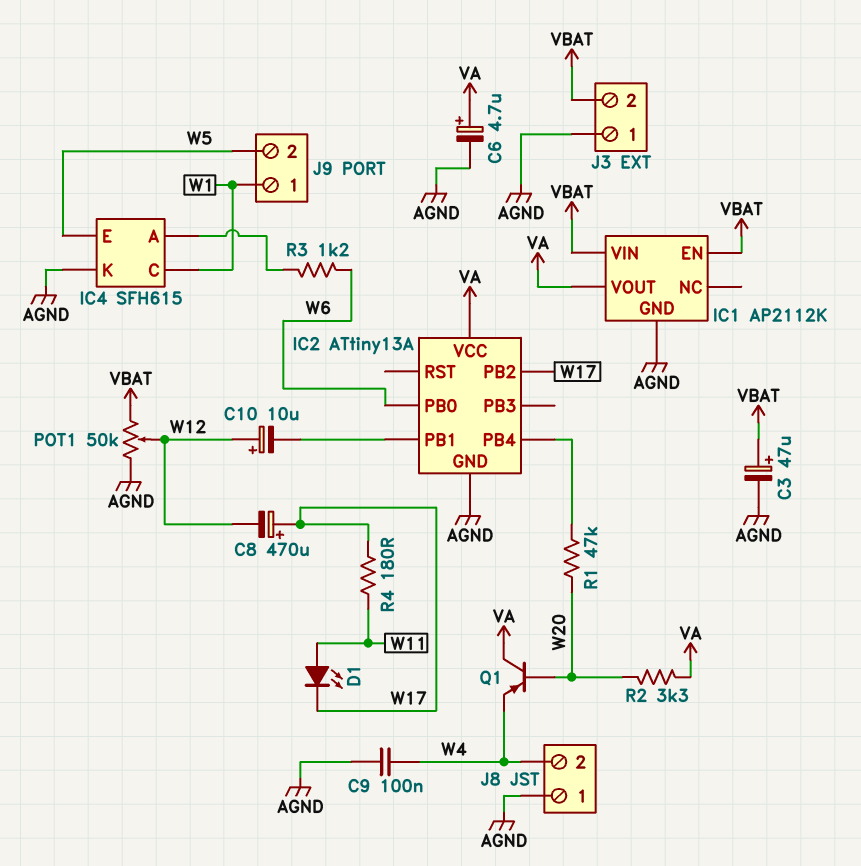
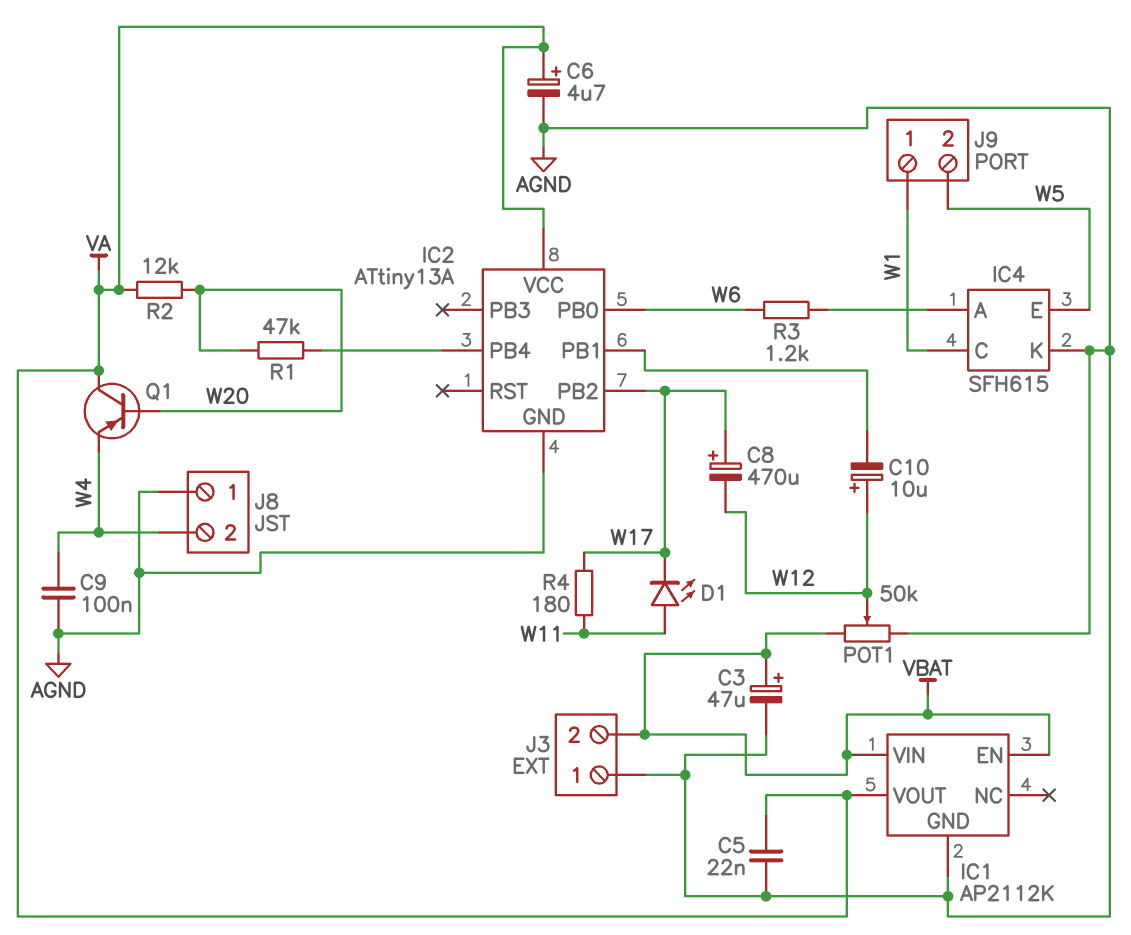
C5: none -> 22nF (AGND, VA)
R2: 3.3k (VA, W20) -> 12k (VA, W20)

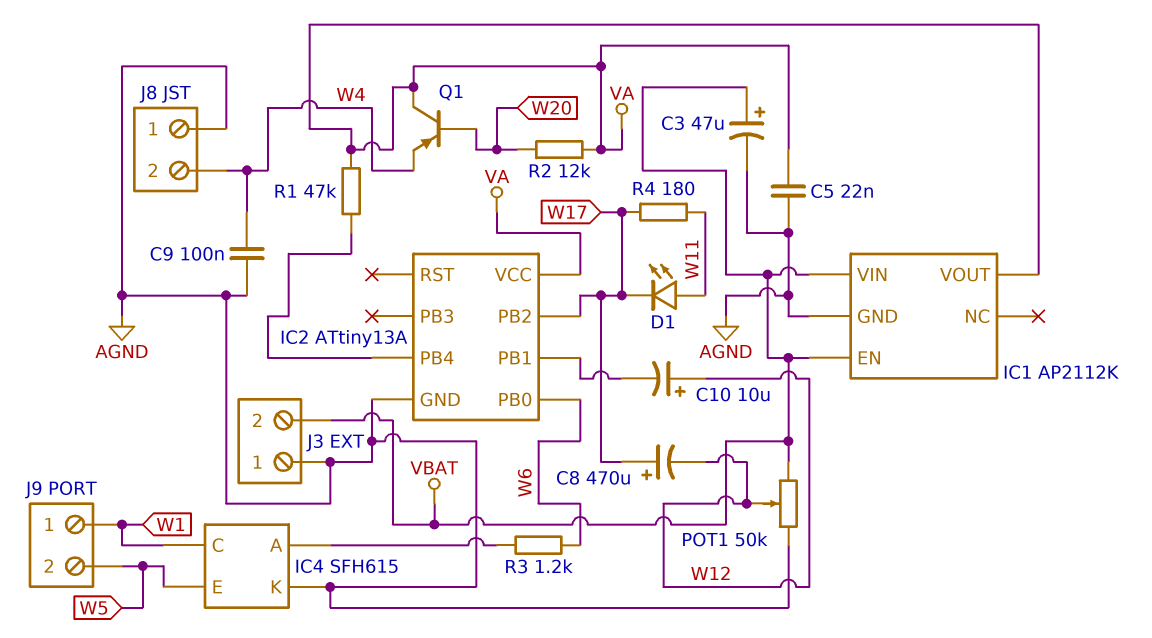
C6: 4.7uF (plus VA, minus AGND) -> none
R1: 47k (IC2/PB4, W20) -> 47k (IC2/PB4, VA)

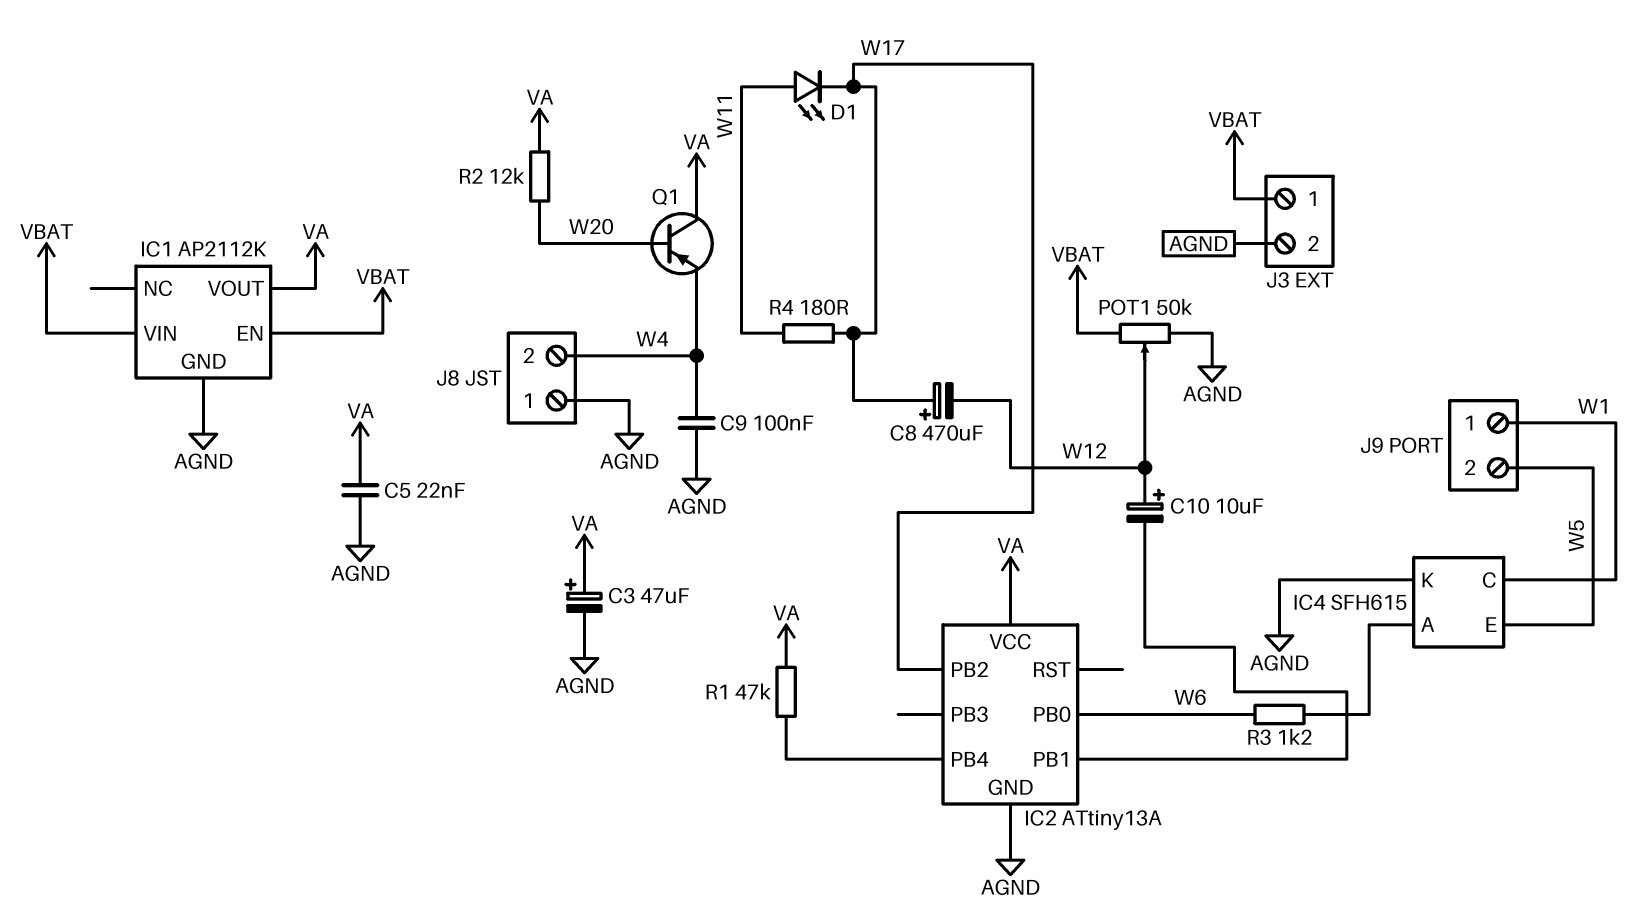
C3: 47uF (plus VBAT, minus AGND) -> 47uF (plus VA, minus AGND)
J3 pin 1: AGND -> VBAT
J3 pin 2: VBAT -> AGND

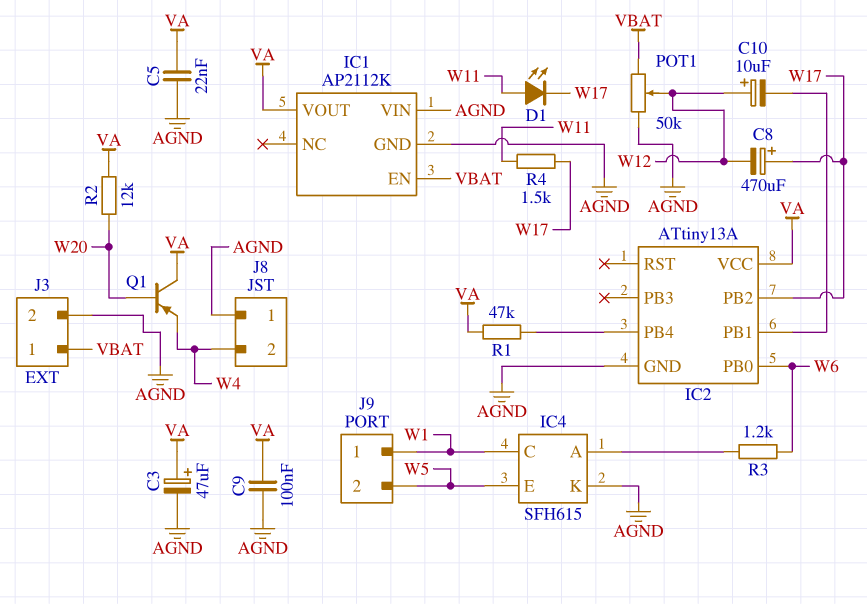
C9: 100nF (AGND, W4) -> 100nF (AGND, VA)
IC1 pin VIN: VBAT -> AGND
R4: 180 (W11, W17) -> 1.5k (W11, W17)

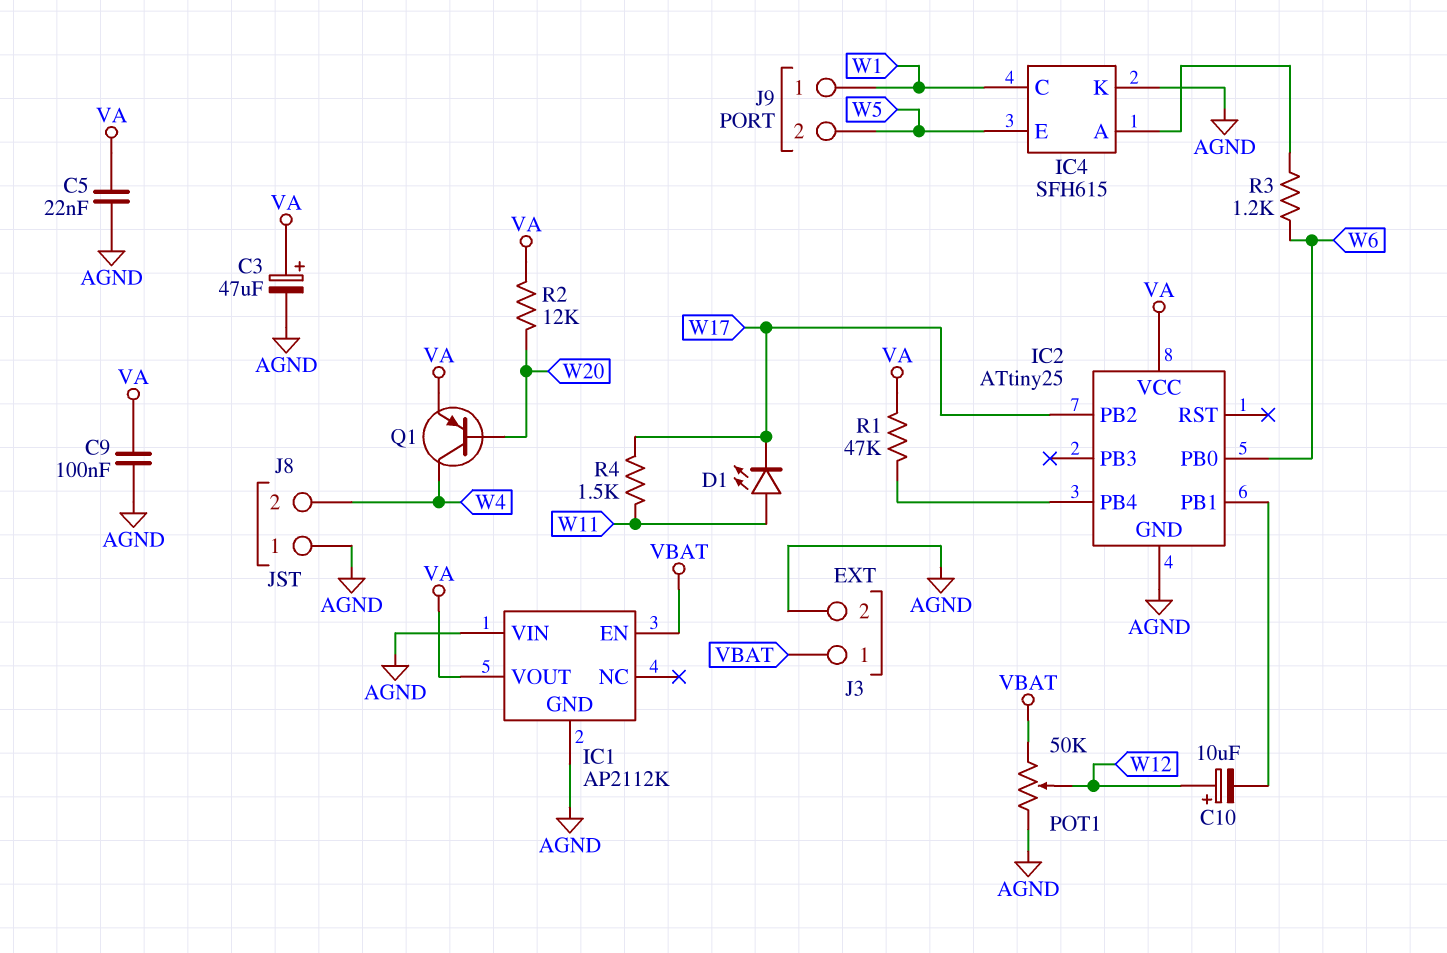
C8: 470uF (plus W17, minus W12) -> none
IC2: ATtiny13A -> ATtiny25
Q1: PNP (B W20, C VA, E W4) -> PNP (B W20, C W4, E VA)

